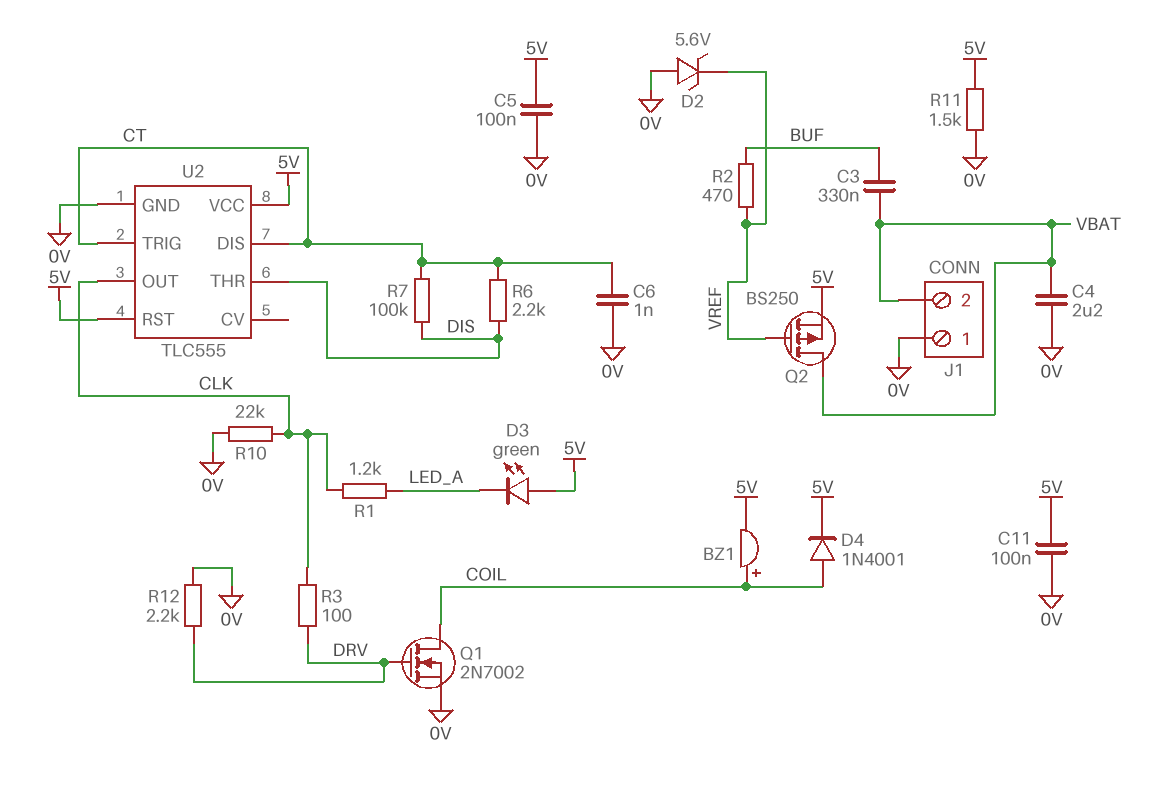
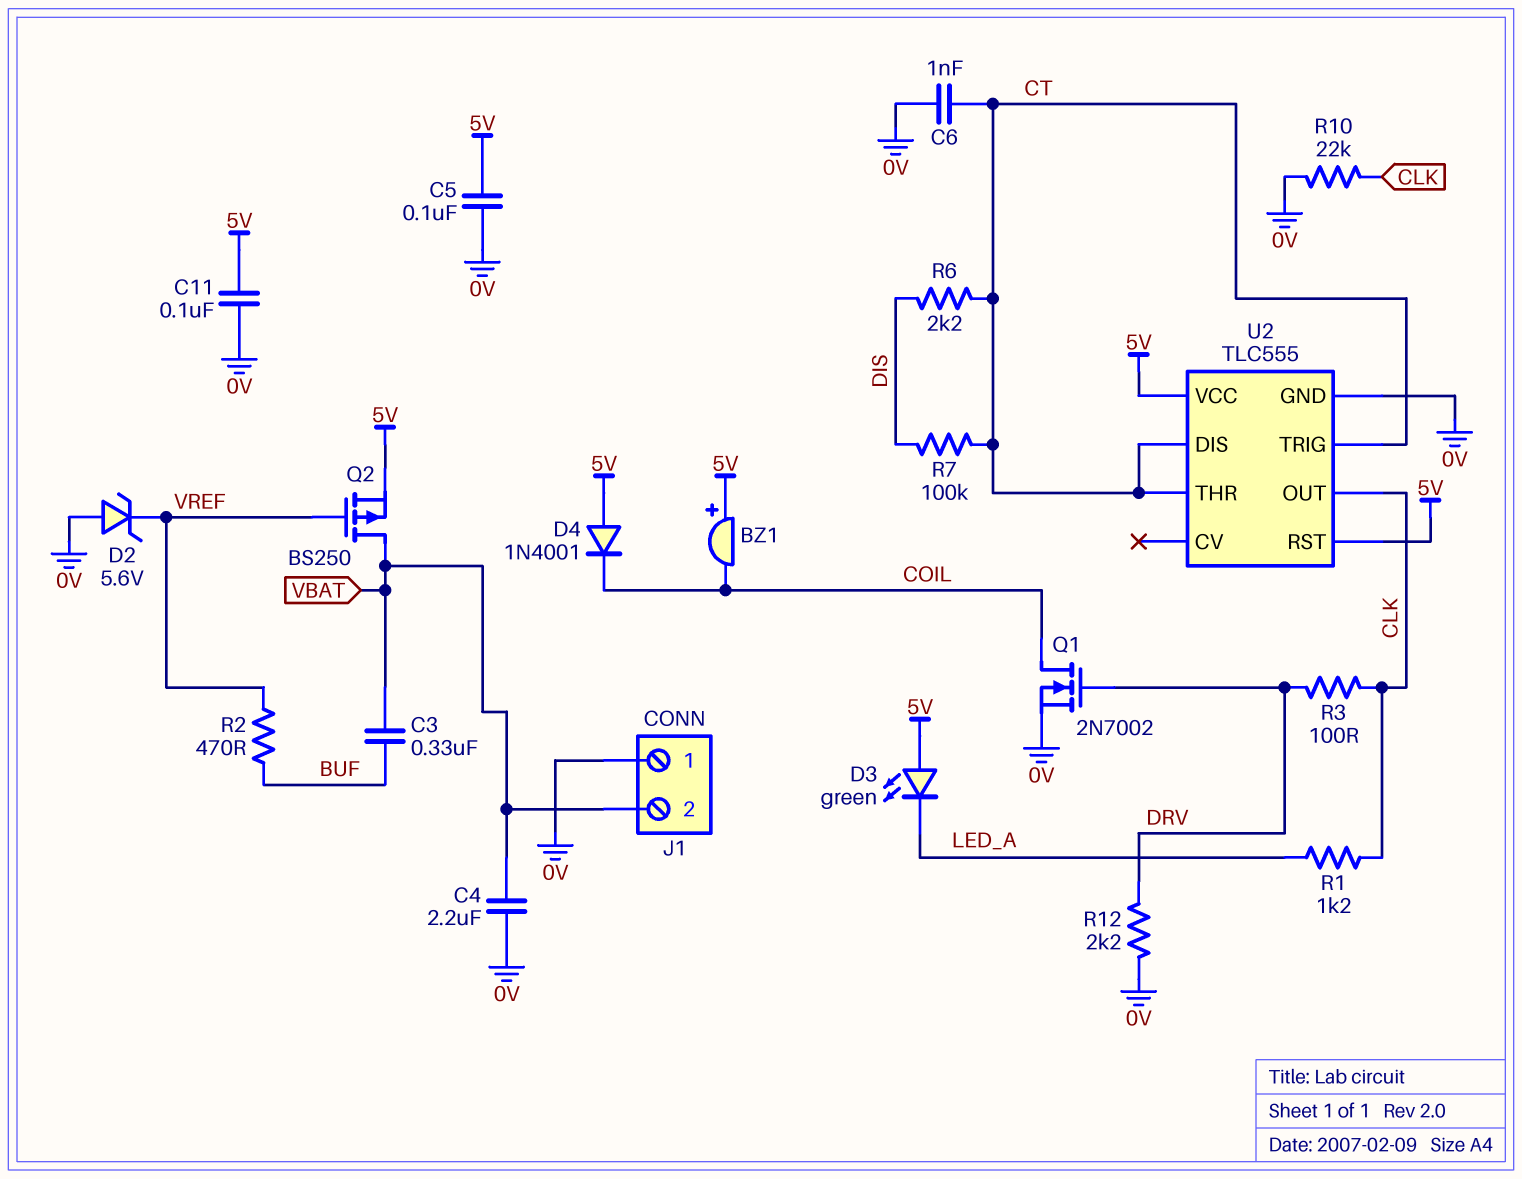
BZ1: buzzer (plus COIL, minus 5V) -> buzzer (plus 5V, minus COIL)
D4: diode 1N4001 (A COIL, K 5V) -> diode 1N4001 (A 5V, K COIL)
R11: 1.5k (0V, 5V) -> none
U2 pin THR: DIS -> CT

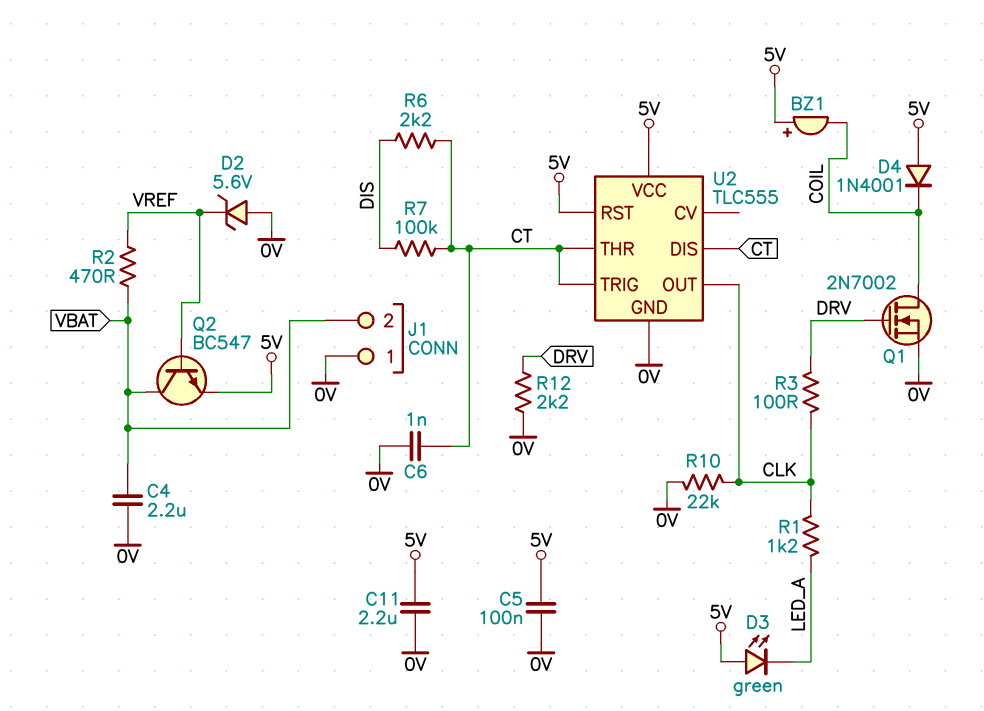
C3: 330nF (BUF, VBAT) -> none
C11: 100nF (0V, 5V) -> 2.2uF (0V, 5V)
Q2: PMOS BS250 (G VREF, D VBAT, S 5V) -> NPN BC547 (B VREF, C VBAT, E 5V)
R2: 470 (BUF, VREF) -> 470 (VBAT, VREF)

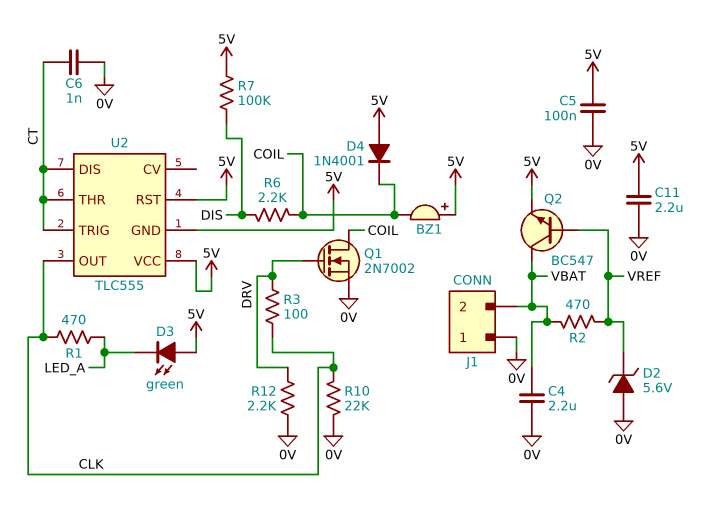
R1: 1.2k (CLK, LED_A) -> 470 (CLK, LED_A)
R6: 2.2k (CT, DIS) -> 2.2k (COIL, DIS)
R7: 100k (CT, DIS) -> 100k (5V, DIS)
U2 pin GND: 0V -> 5V

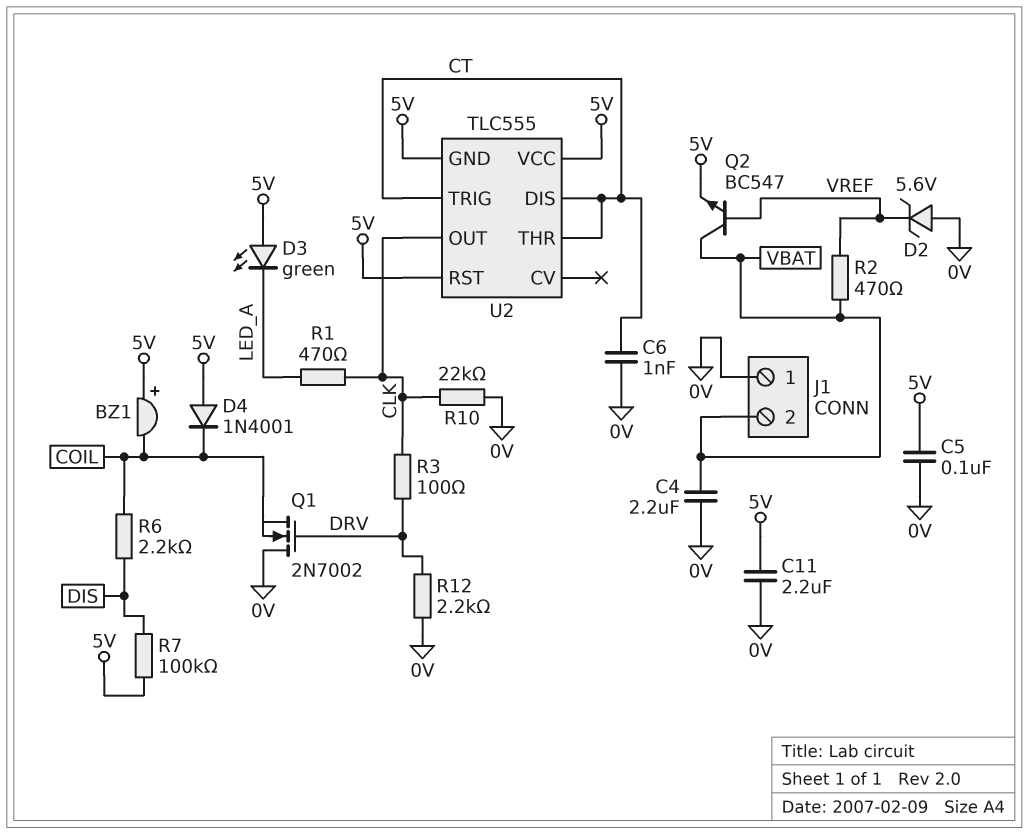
Q1: NMOS 2N7002 (G DRV, D COIL, S 0V) -> NMOS 2N7002 (G DRV, D 0V, S COIL)

